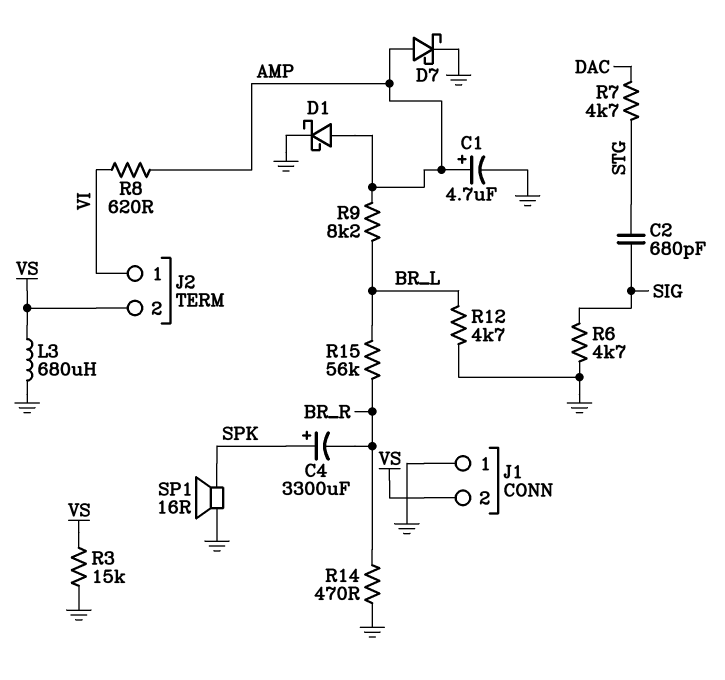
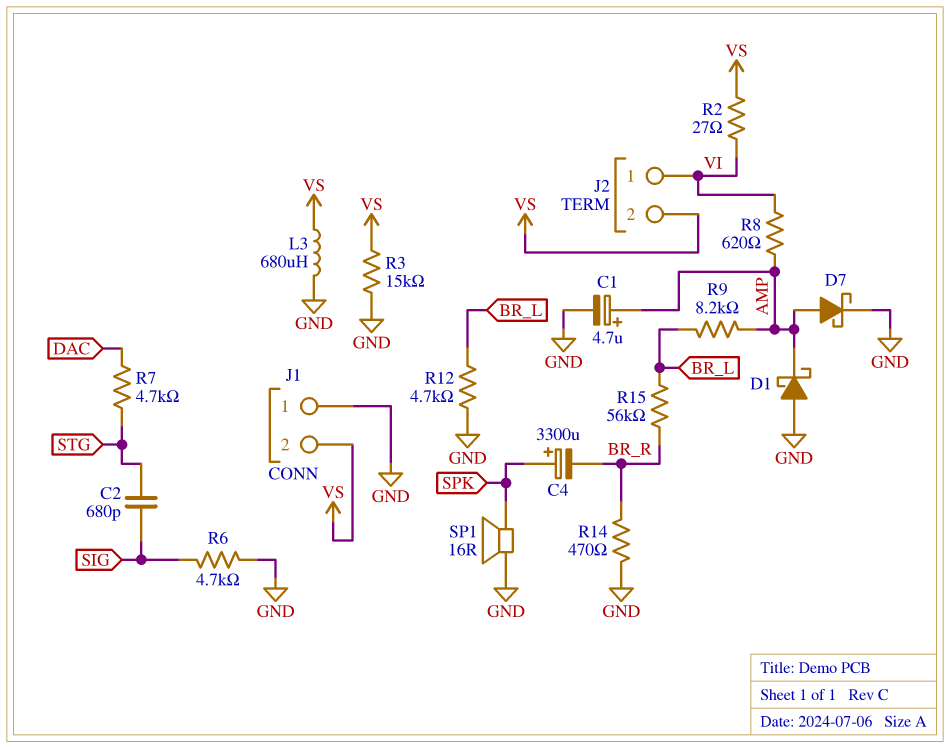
D1: schottky (A AMP, K GND) -> schottky (A GND, K AMP)
R2: none -> 27 (VI, VS)

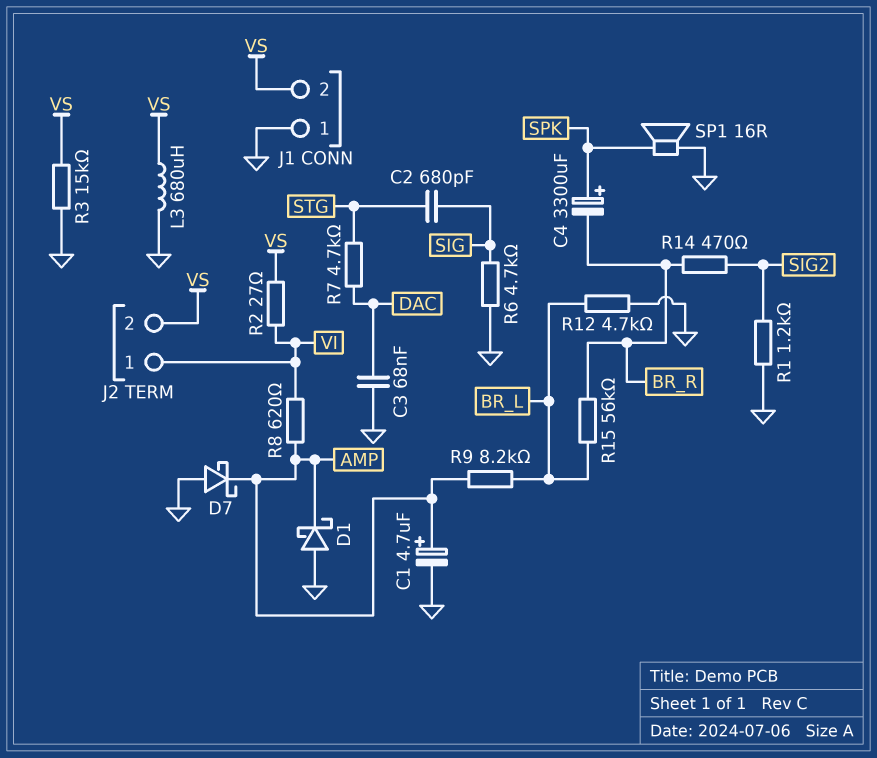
C3: none -> 68nF (DAC, GND)
D7: schottky (A AMP, K GND) -> schottky (A GND, K AMP)
R1: none -> 1.2k (GND, SIG2)
R14: 470 (BR_R, GND) -> 470 (BR_R, SIG2)

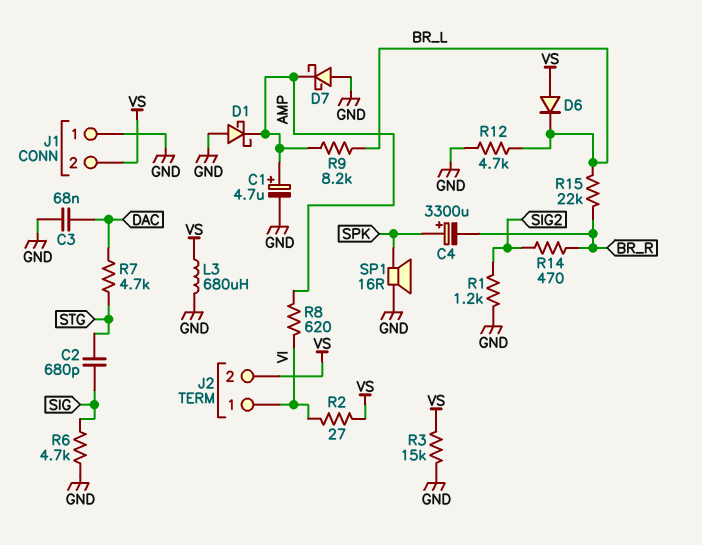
D6: none -> diode (A VS, K BR_L)
R15: 56k (BR_L, BR_R) -> 22k (BR_L, BR_R)

